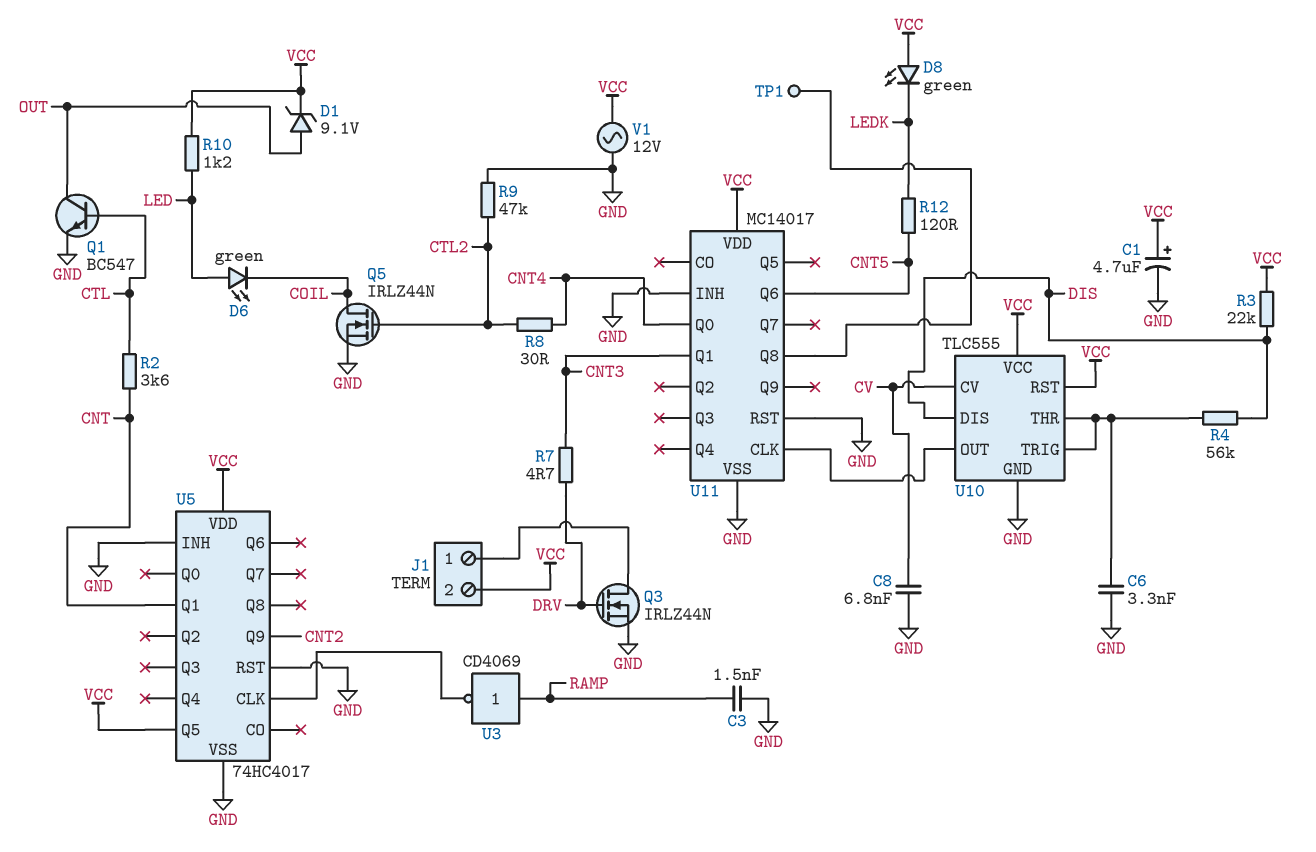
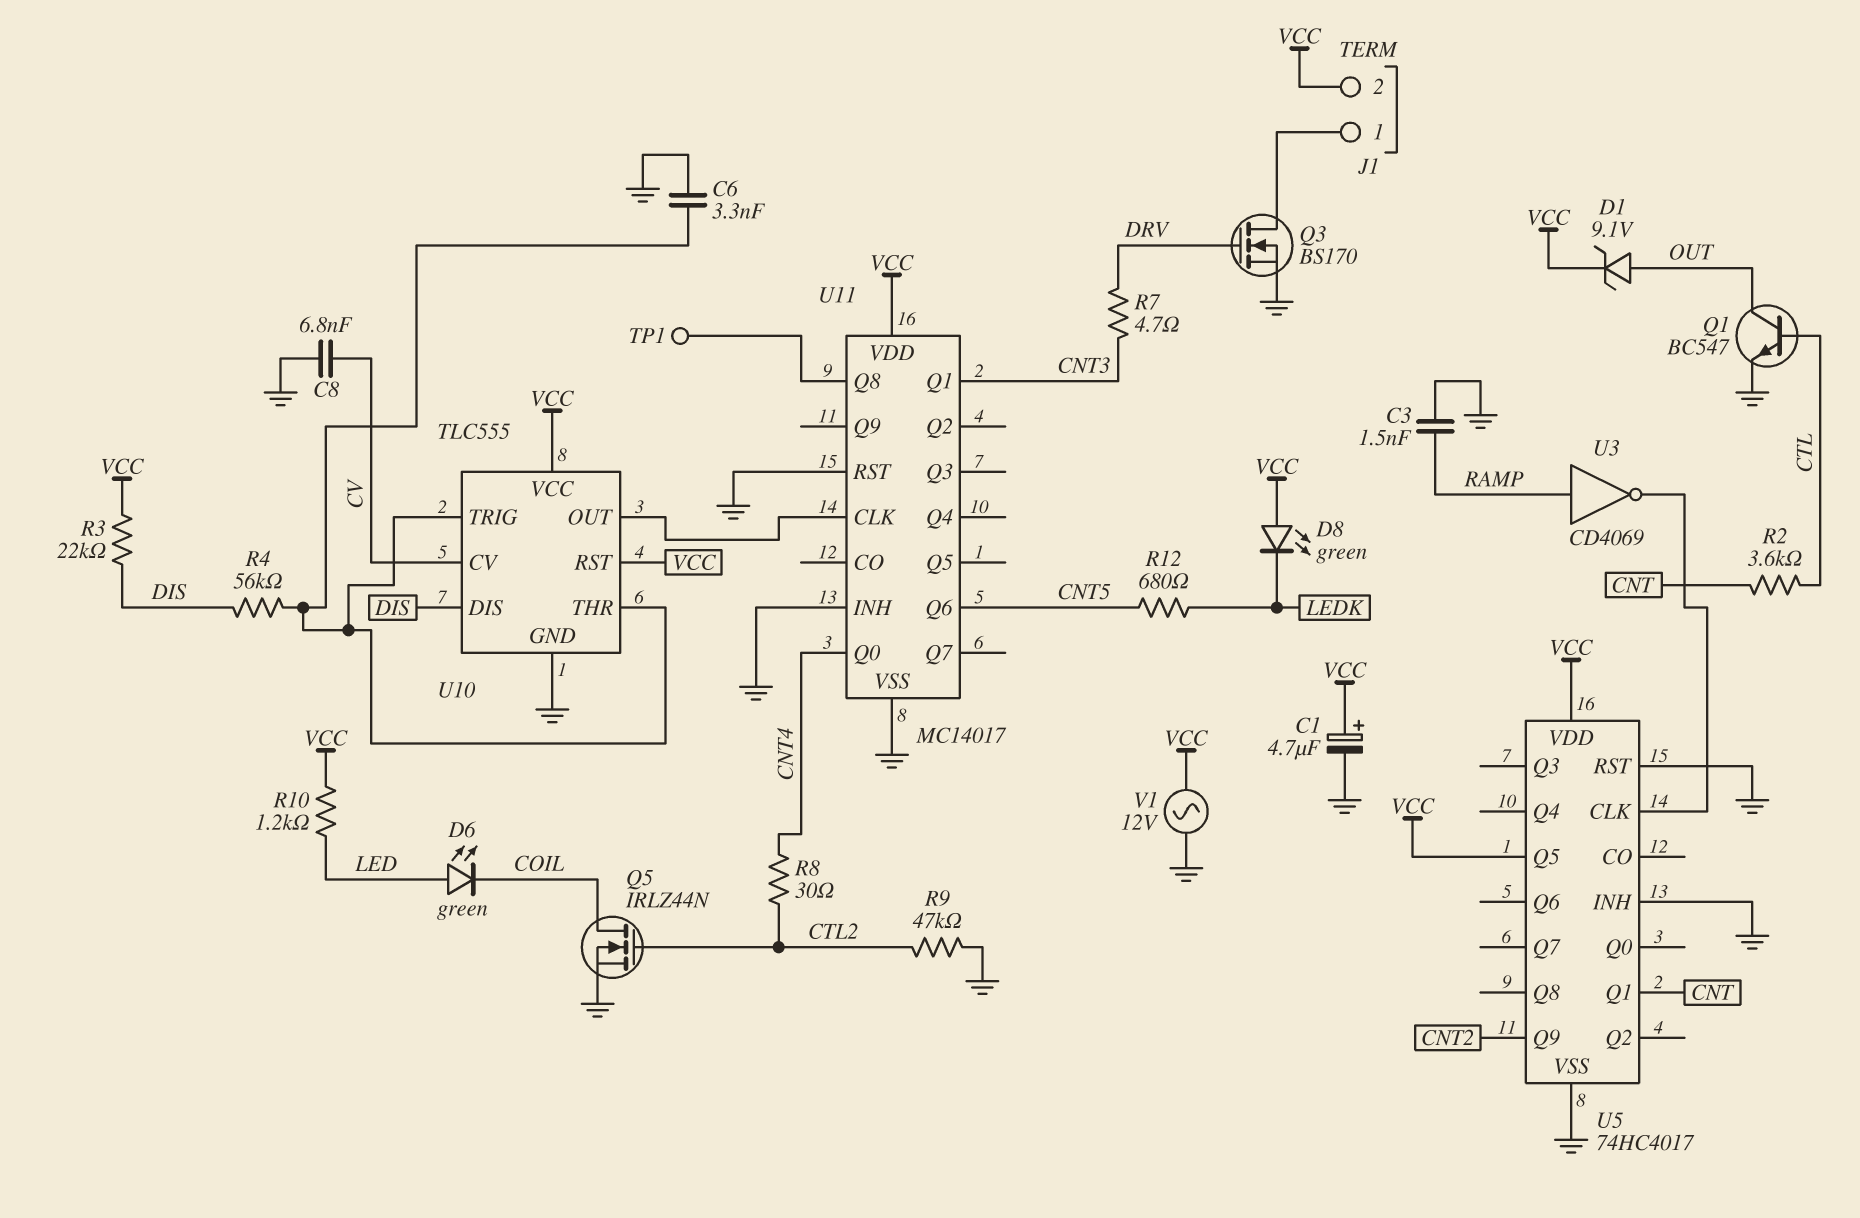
Q3: NMOS IRLZ44N (G DRV, D J1/1, S GND) -> NMOS BS170 (G DRV, D J1/1, S GND)
R12: 120 (CNT5, LEDK) -> 680 (CNT5, LEDK)

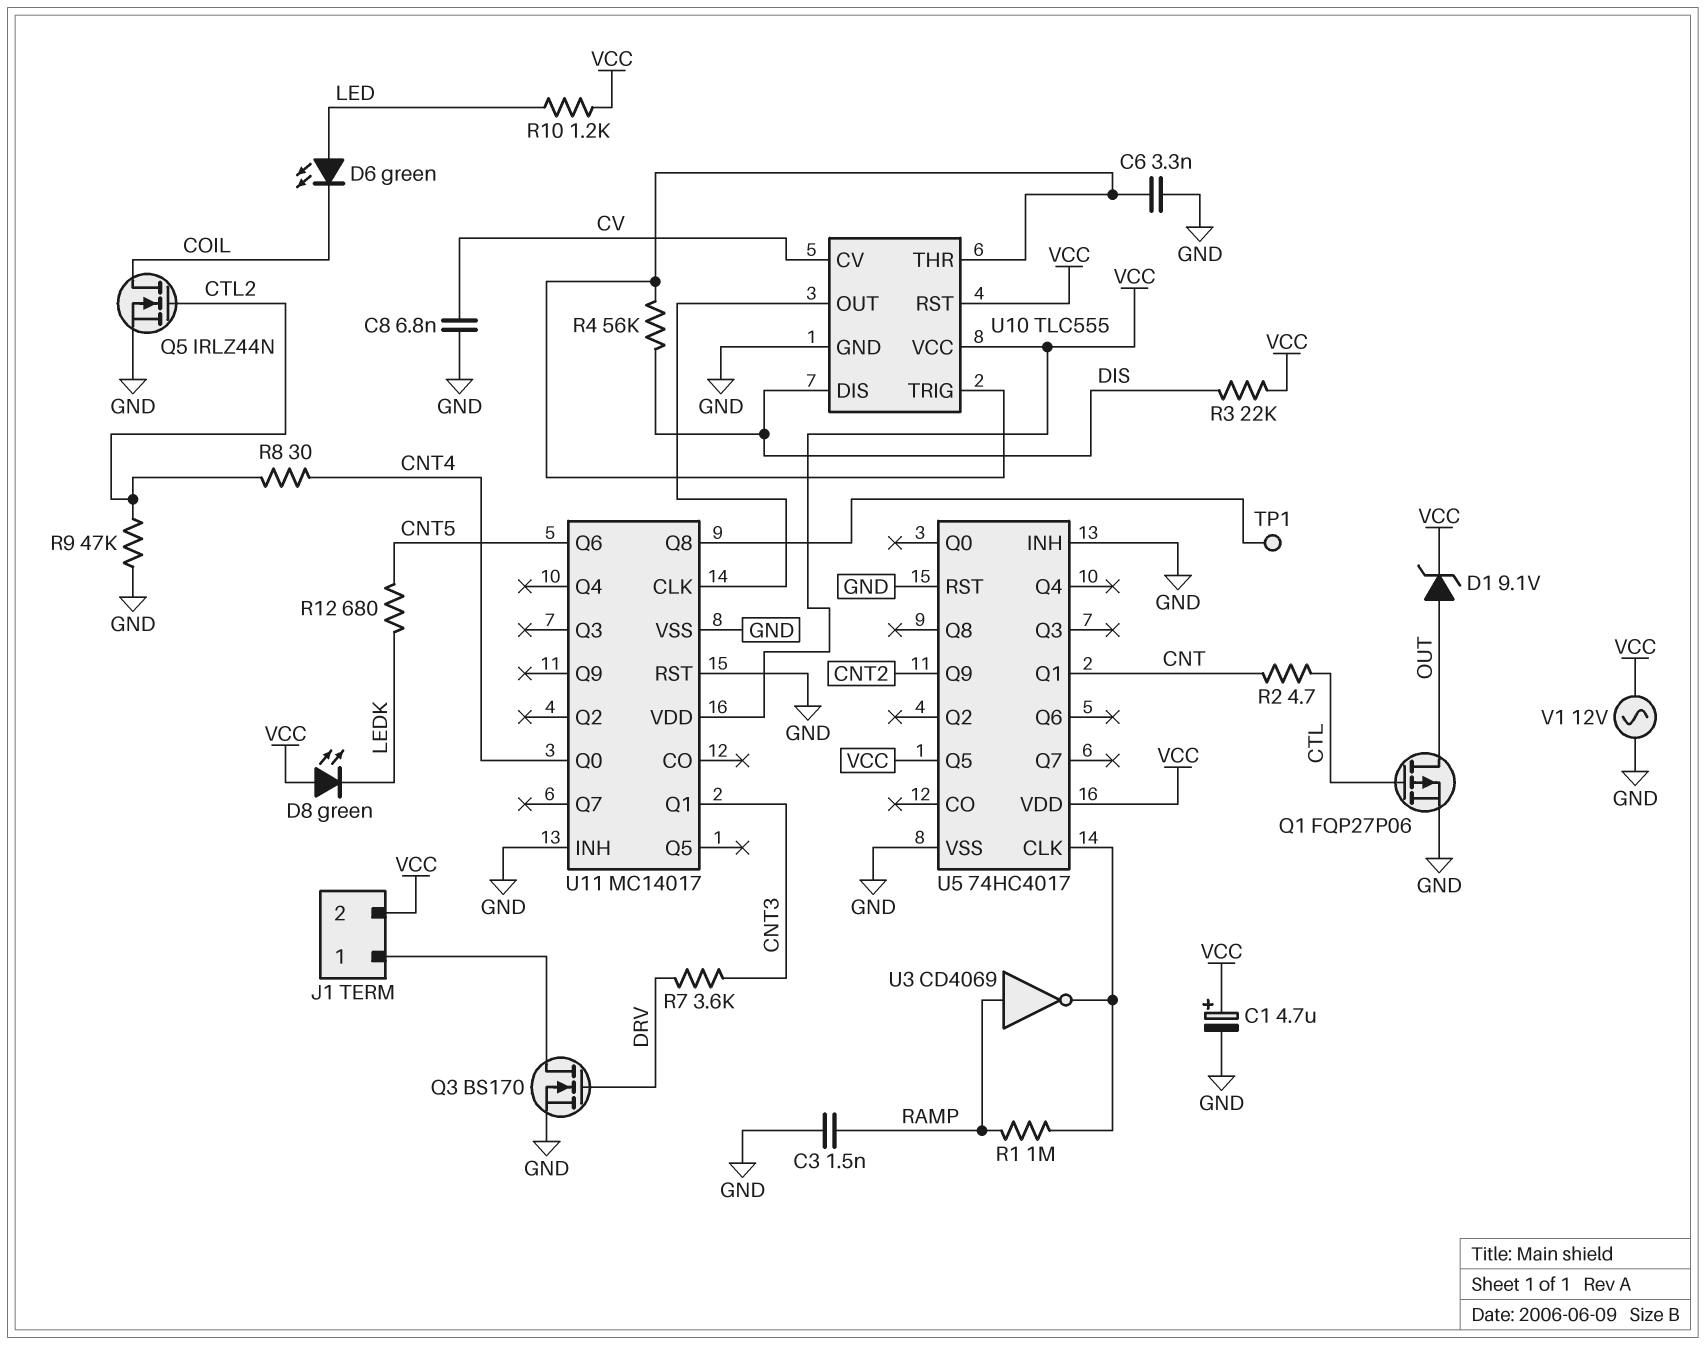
Q1: NPN BC547 (B CTL, C OUT, E GND) -> PMOS FQP27P06 (G CTL, D OUT, S GND)
R1: none -> 1M (RAMP, U5/CLK)
R2: 3.6k (CNT, CTL) -> 4.7 (CNT, CTL)
R7: 4.7 (CNT3, DRV) -> 3.6k (CNT3, DRV)

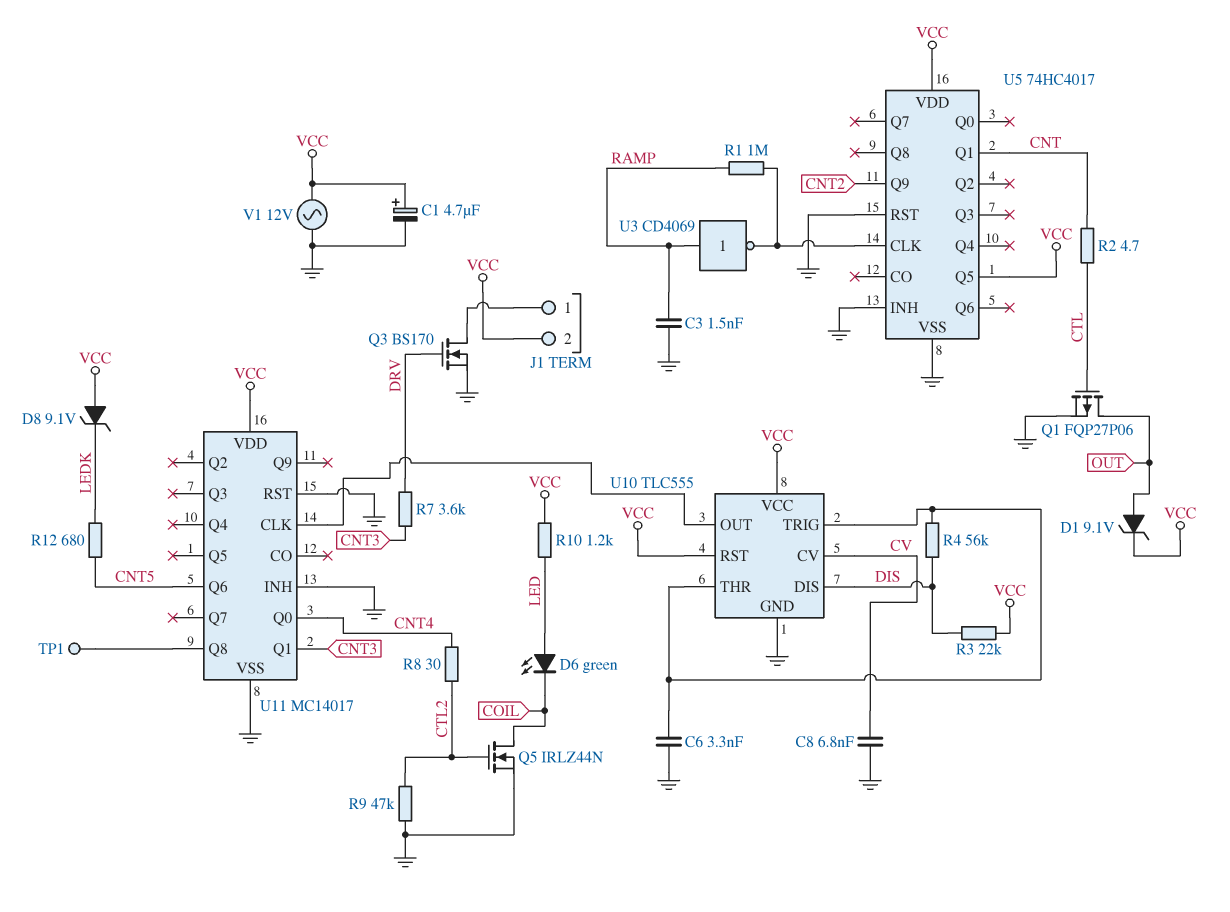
D8: LED green (A VCC, K LEDK) -> zener 9.1V (A VCC, K LEDK)

